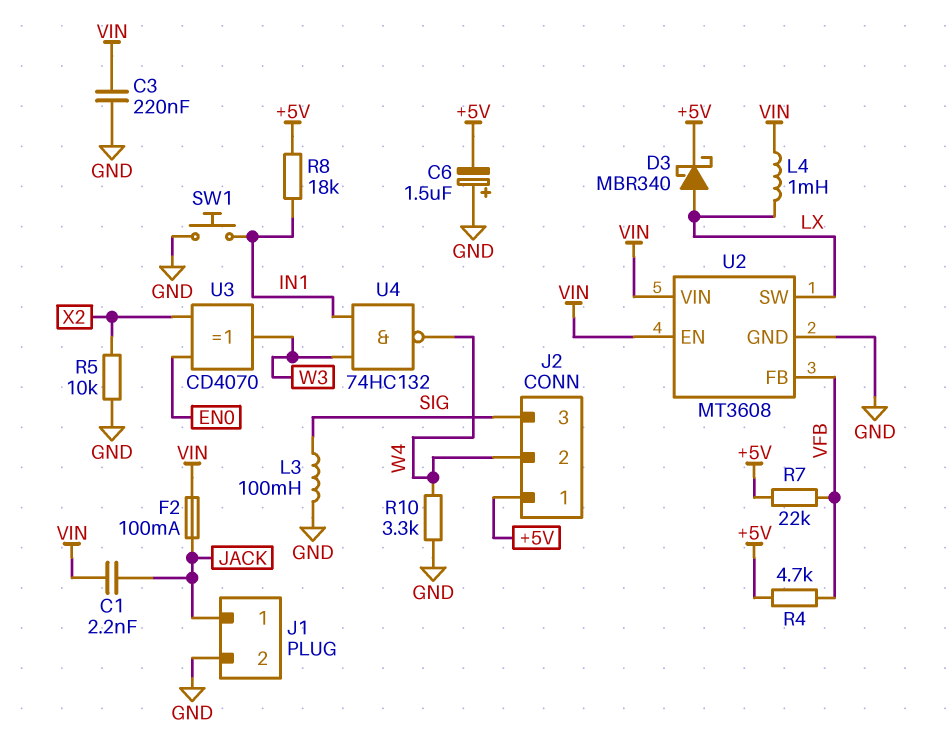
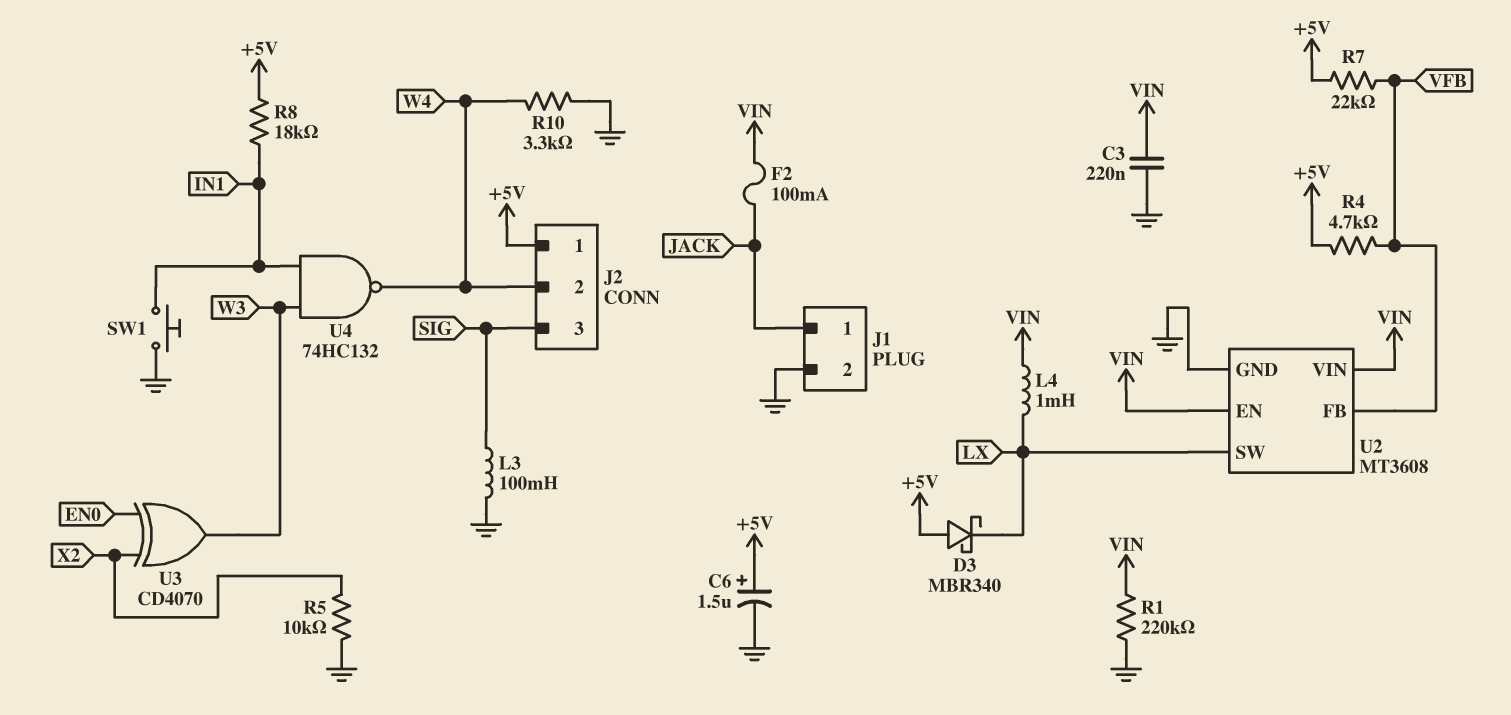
C1: 2.2nF (JACK, VIN) -> none
C6: 1.5uF (plus GND, minus +5V) -> 1.5uF (plus +5V, minus GND)
D3: schottky MBR340 (A LX, K +5V) -> schottky MBR340 (A +5V, K LX)
R1: none -> 220k (GND, VIN)

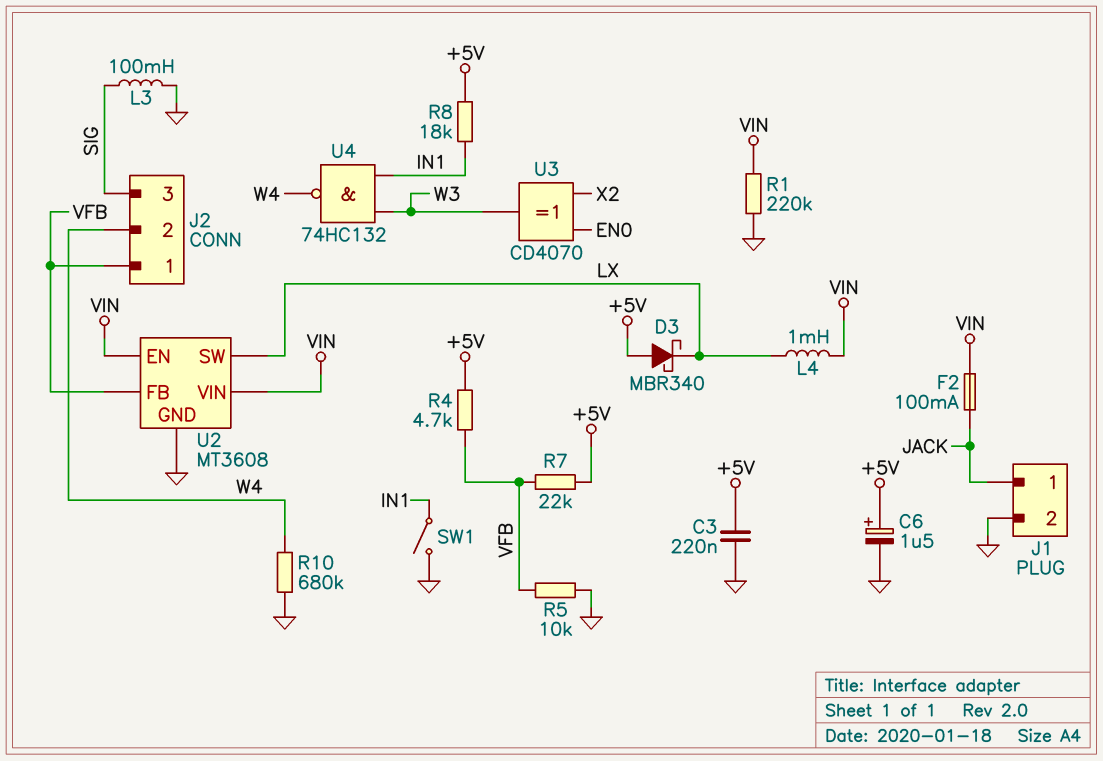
C3: 220nF (GND, VIN) -> 220nF (+5V, GND)
J2 pin 1: +5V -> VFB
R5: 10k (GND, X2) -> 10k (GND, VFB)
R10: 3.3k (GND, W4) -> 680k (GND, W4)
SW1: button (GND, IN1) -> switch (GND, IN1)

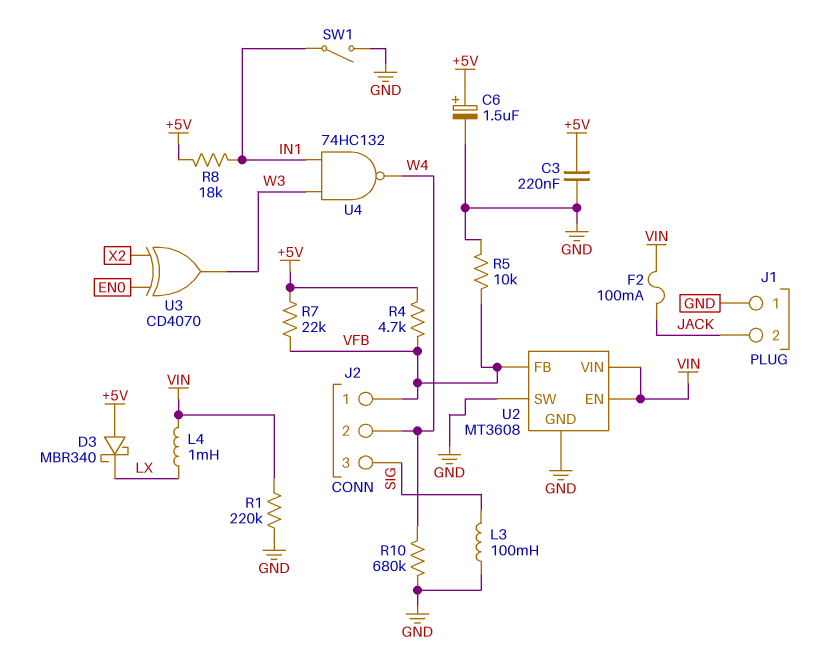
J1 pin 1: JACK -> GND
J1 pin 2: GND -> JACK
U2 pin SW: LX -> GND

